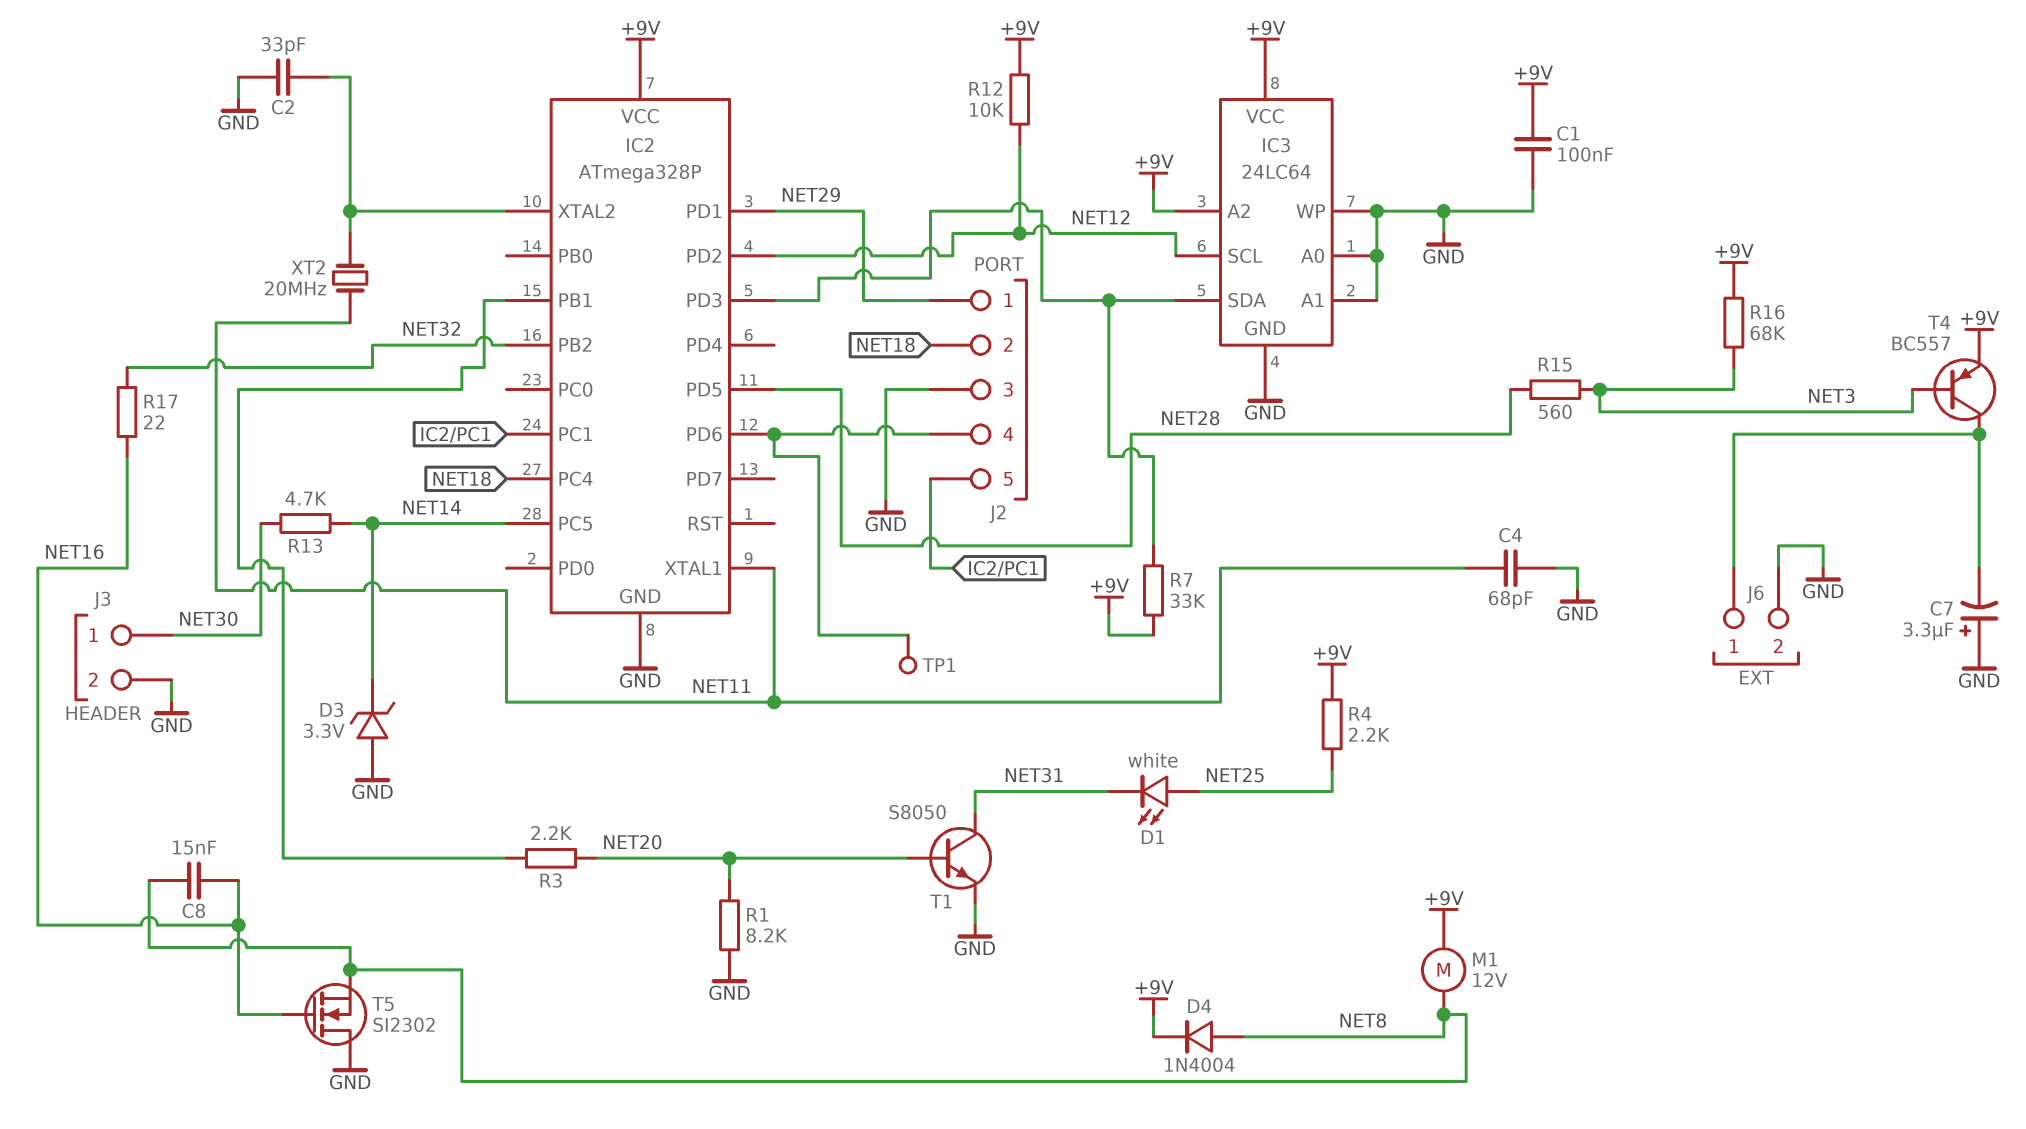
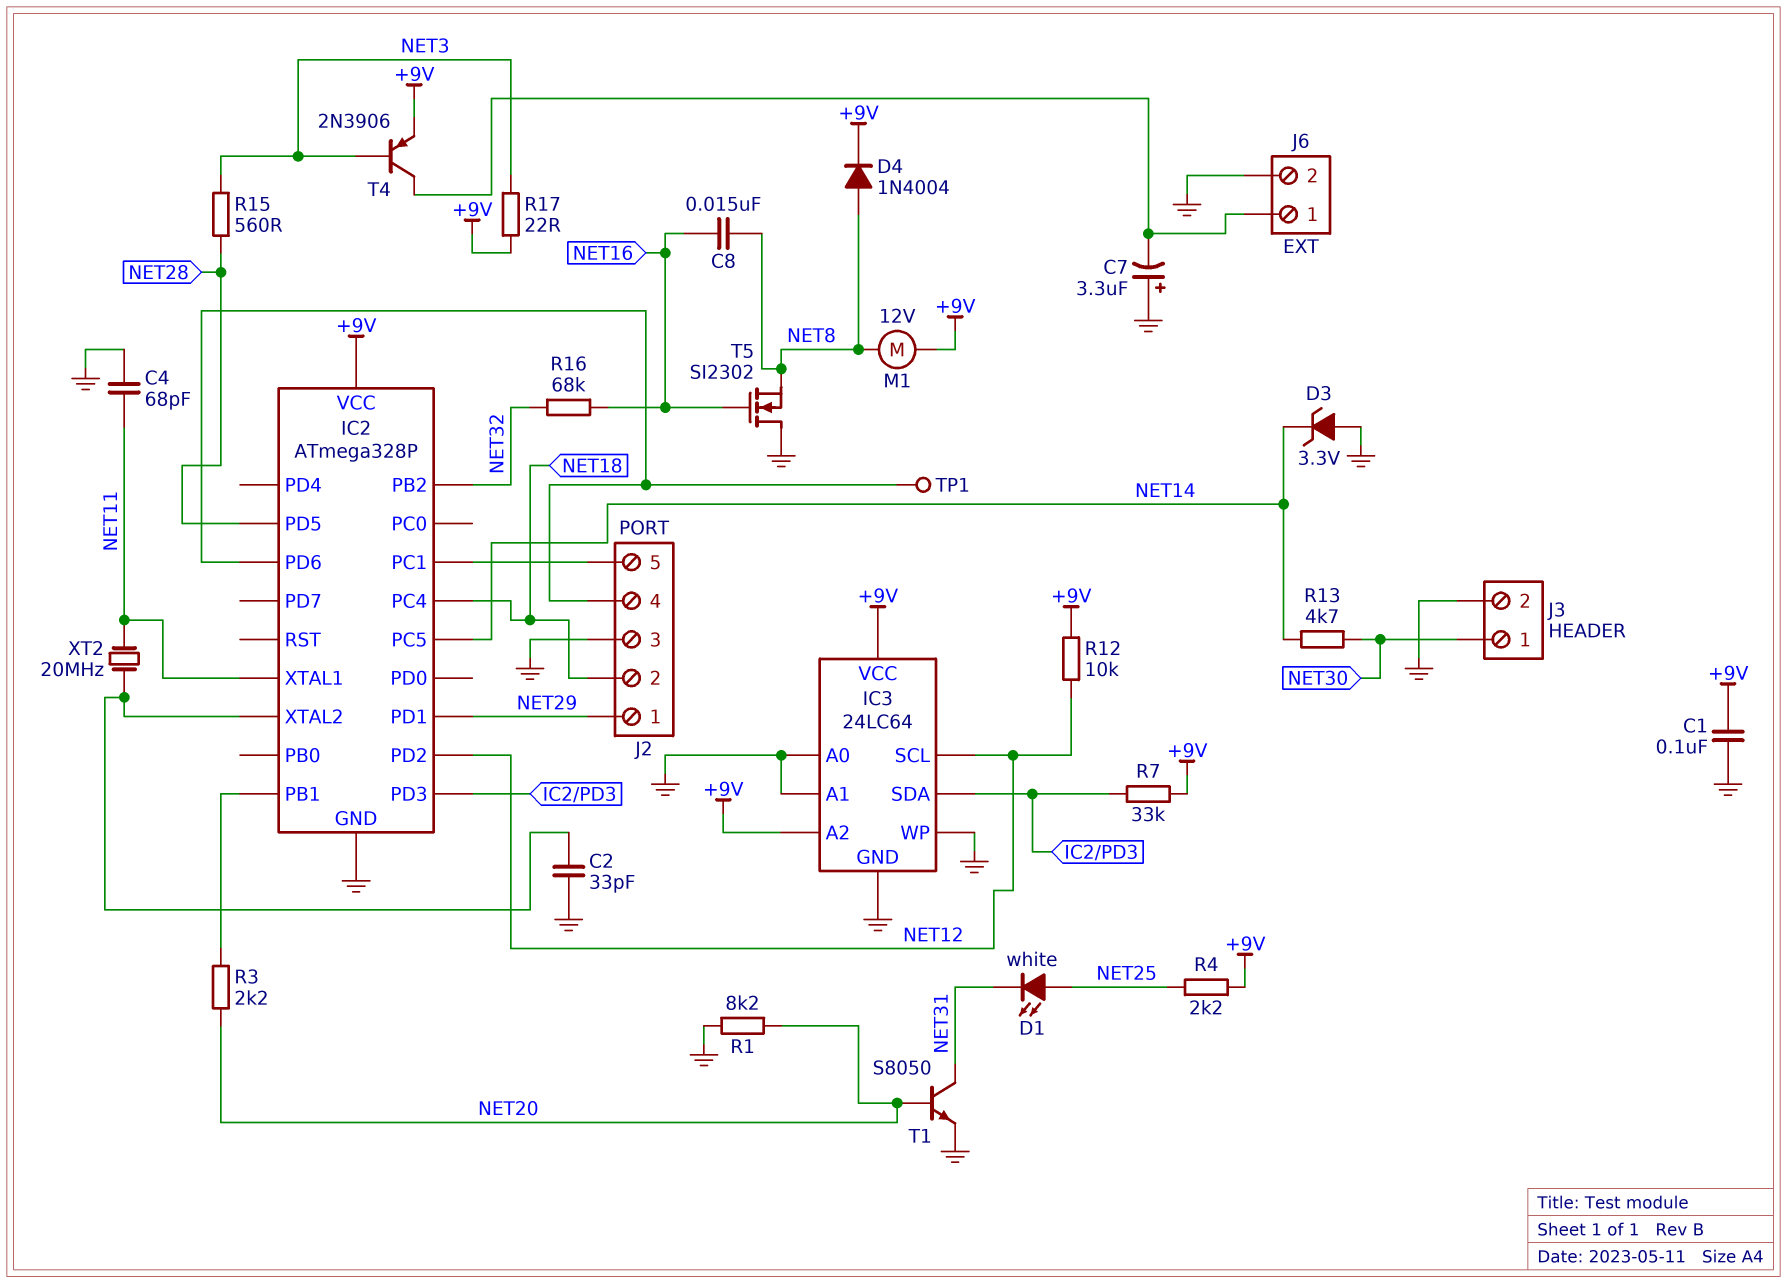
R16: 68k (+9V, NET3) -> 68k (NET16, NET32)
R17: 22 (NET16, NET32) -> 22 (+9V, NET3)
T4: PNP BC557 (B NET3, C J6/1, E +9V) -> PNP 2N3906 (B NET3, C J6/1, E +9V)

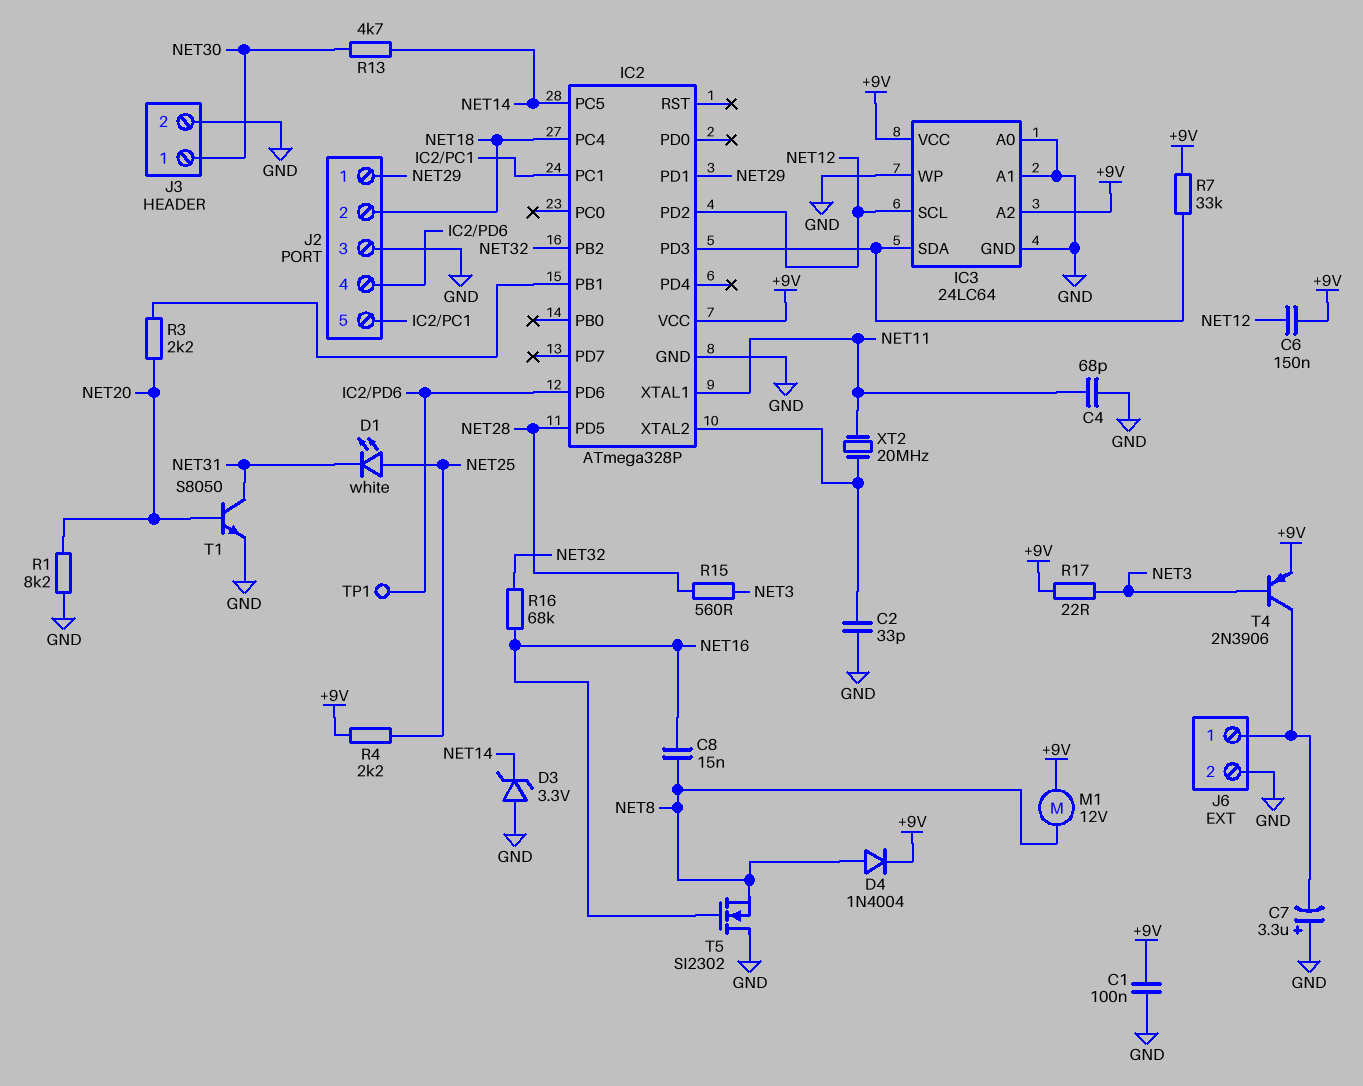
C6: none -> 150nF (+9V, NET12)
R12: 10k (+9V, NET12) -> none

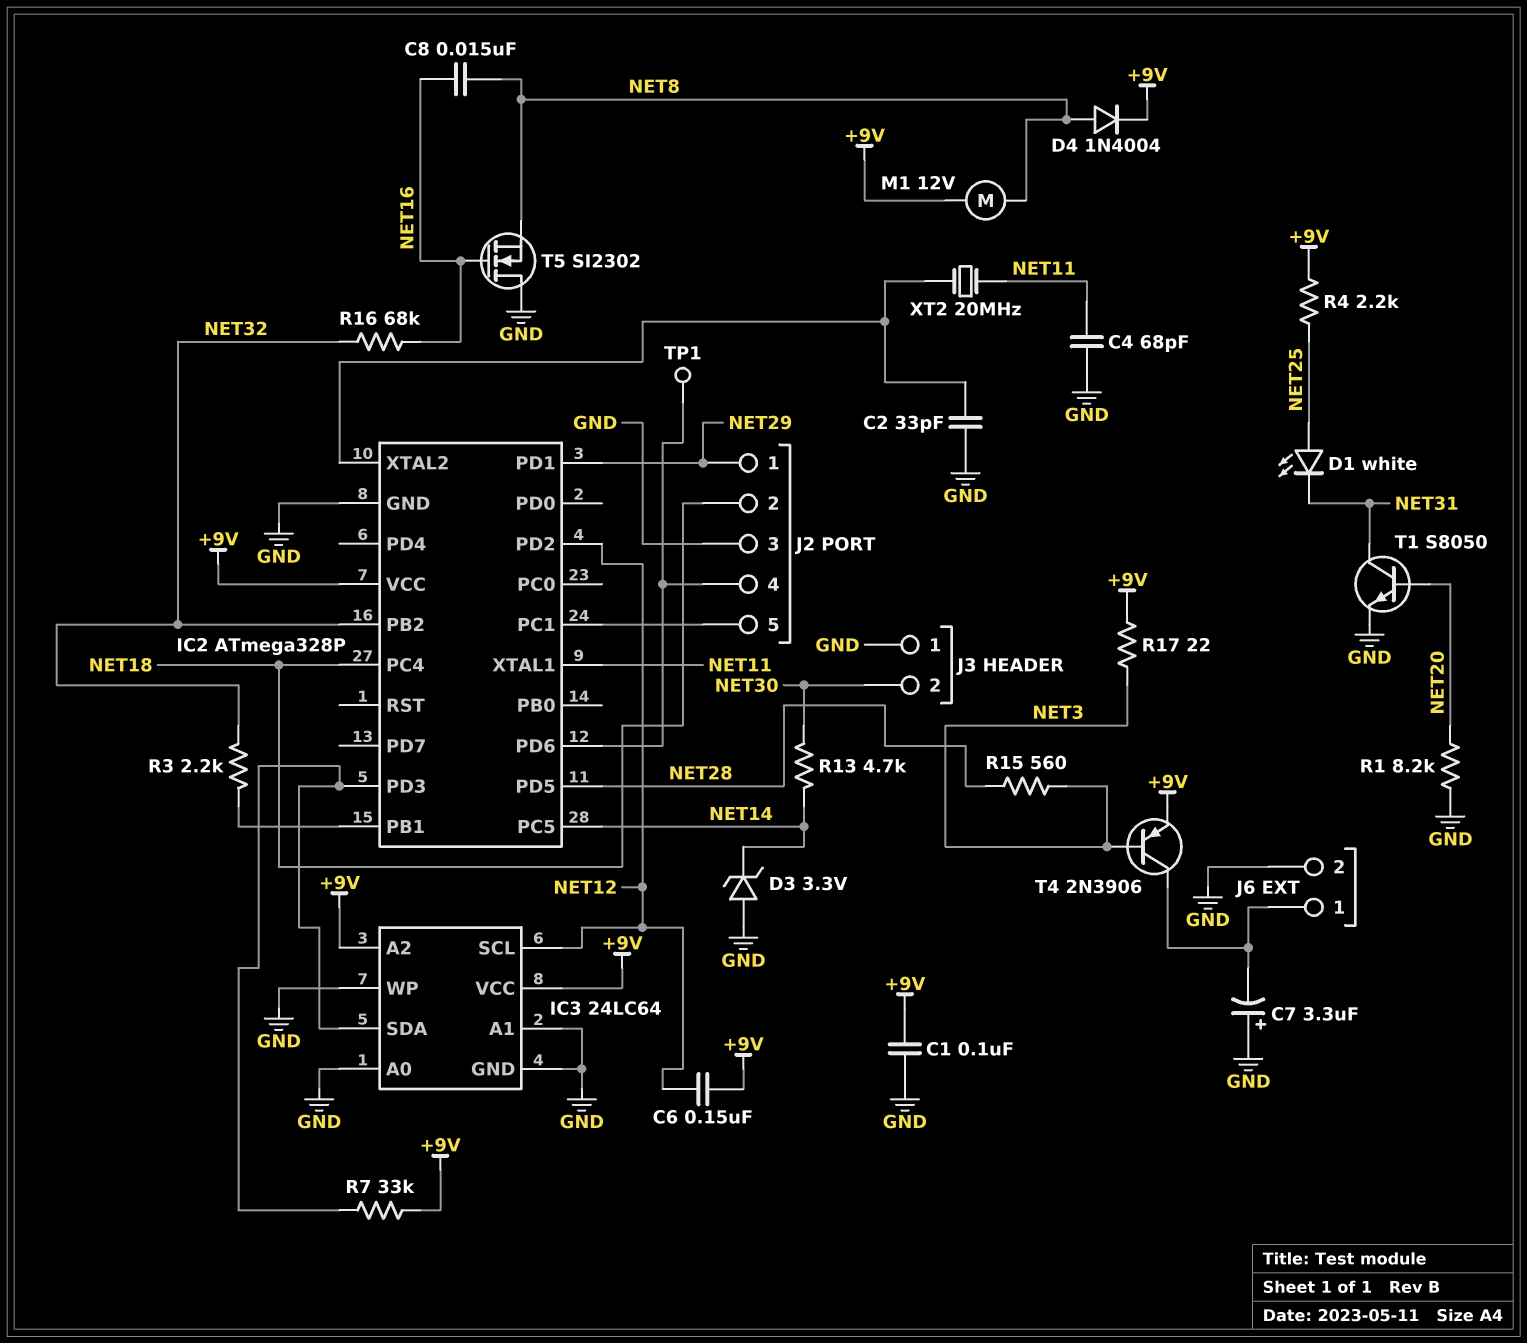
J3 pin 1: NET30 -> GND
J3 pin 2: GND -> NET30
R3: 2.2k (IC2/PB1, NET20) -> 2.2k (IC2/PB1, NET32)

